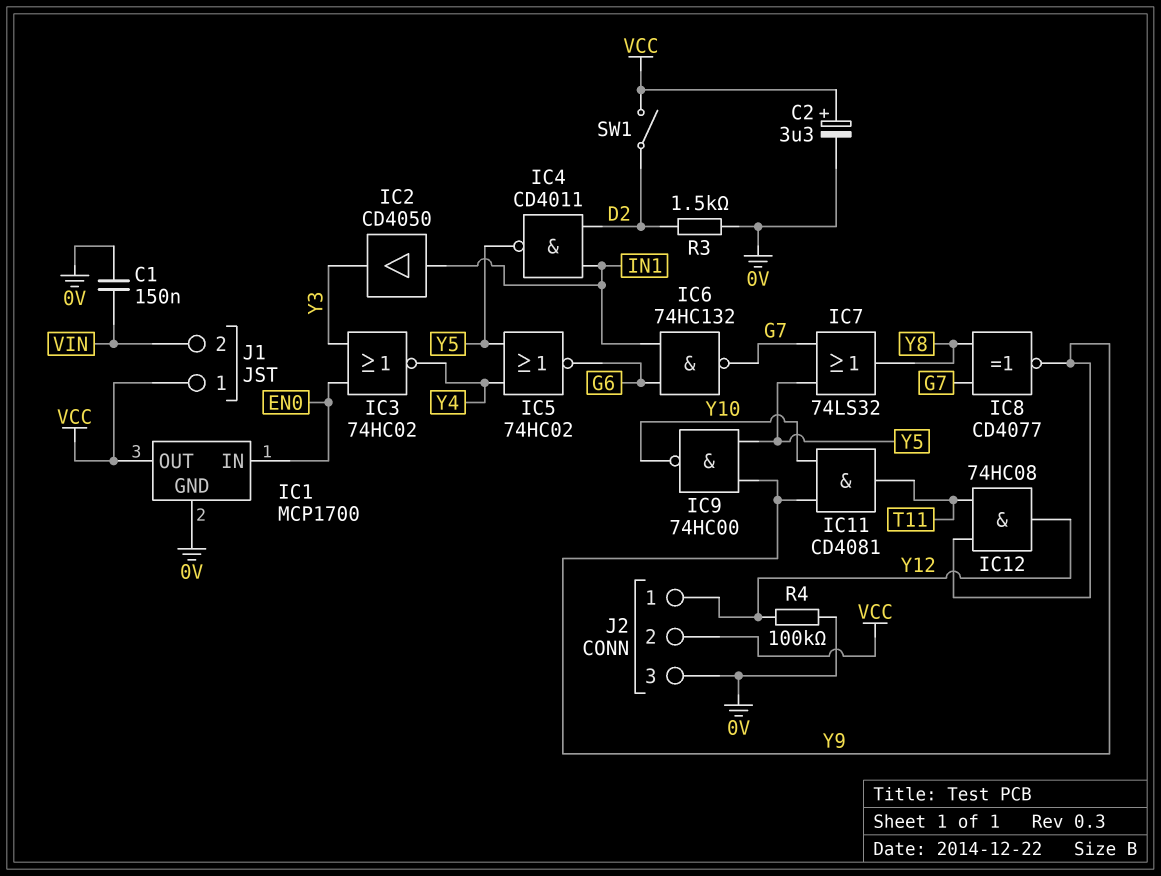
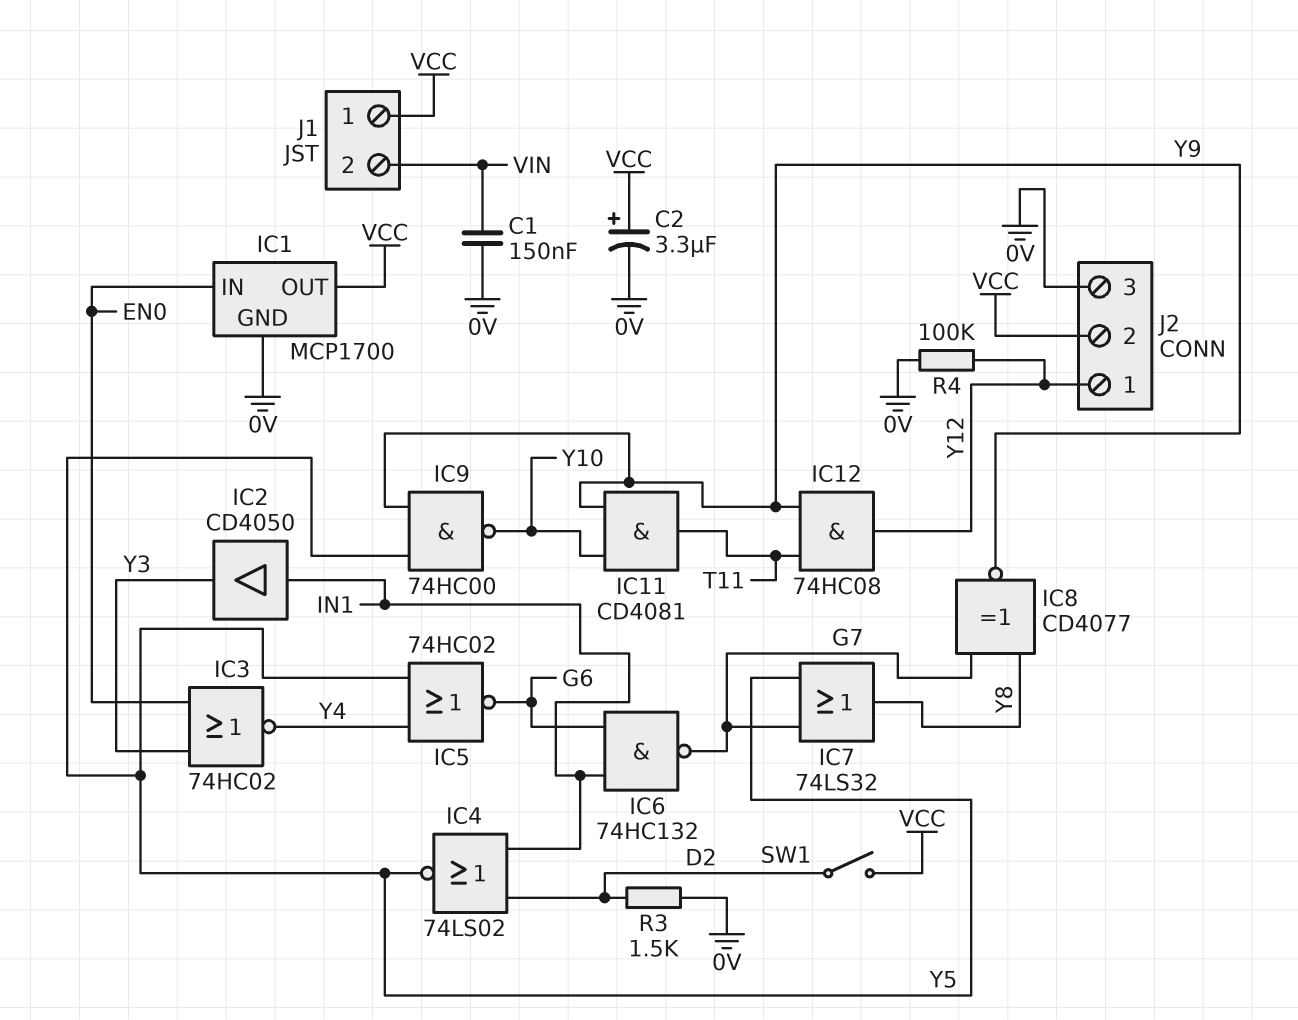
IC4: NAND CD4011 (in D2, in IN1, out Y5) -> NOR 74LS02 (in D2, in IN1, out Y5)

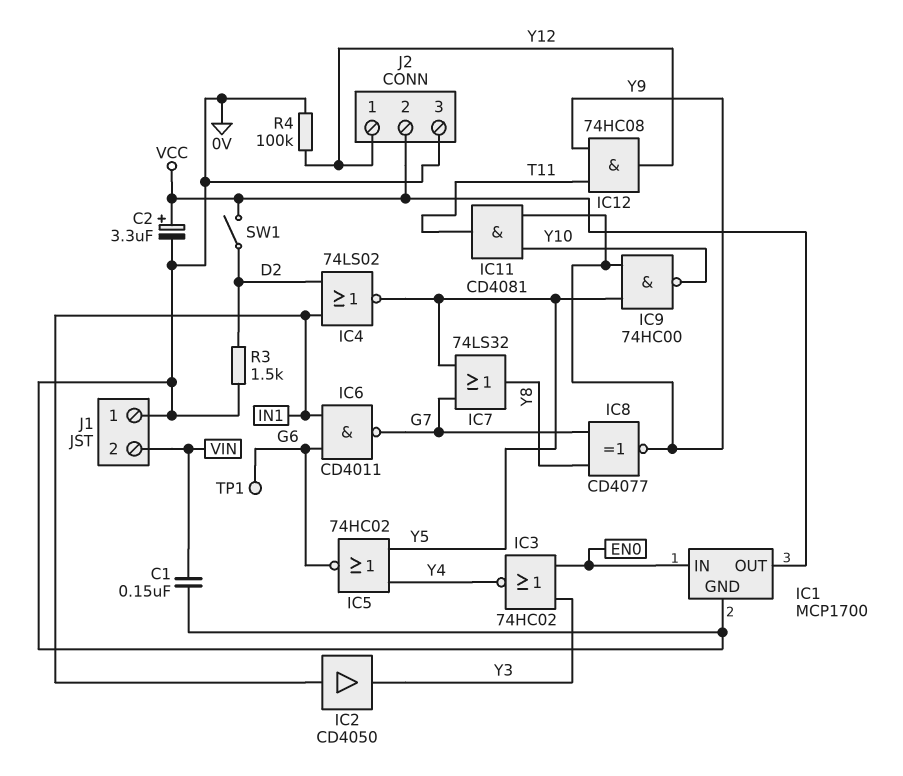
IC6: NAND 74HC132 (in G6, in IN1, out G7) -> NAND CD4011 (in G6, in IN1, out G7)
J1 pin 1: VCC -> 0V
TP1: none -> test point (G6)

